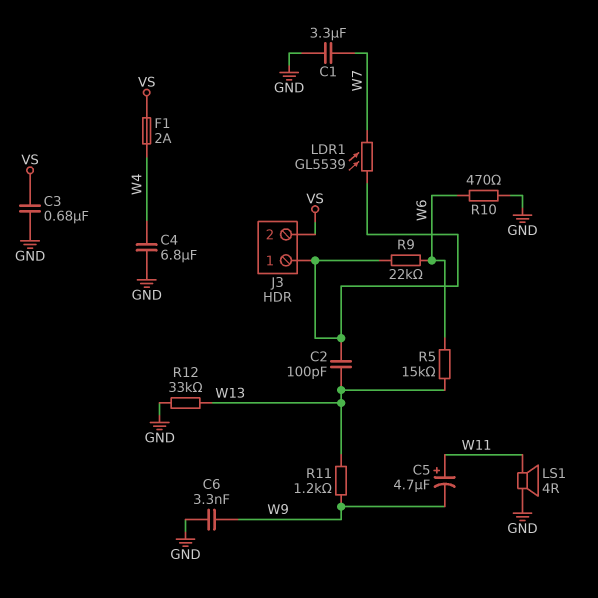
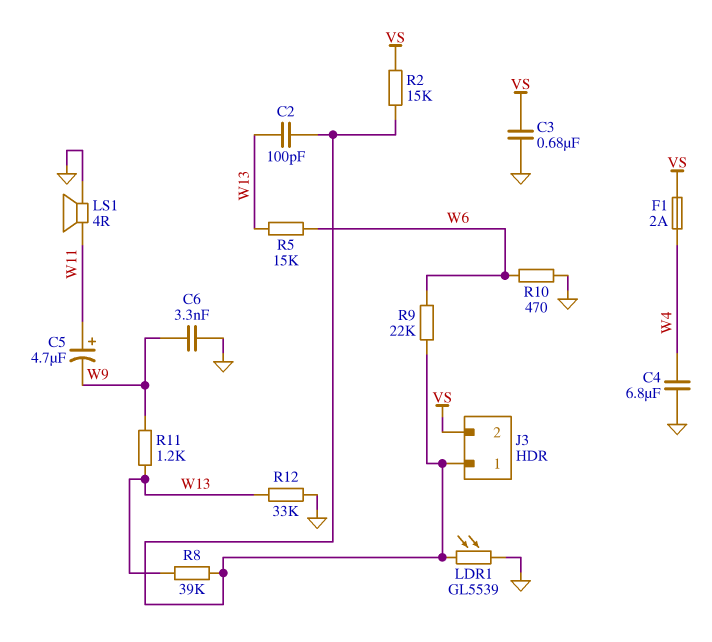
C1: 3.3uF (GND, W7) -> none
LDR1: GL5539 (J3/1, W7) -> GL5539 (GND, J3/1)
R2: none -> 15k (J3/1, VS)
R8: none -> 39k (J3/1, W13)

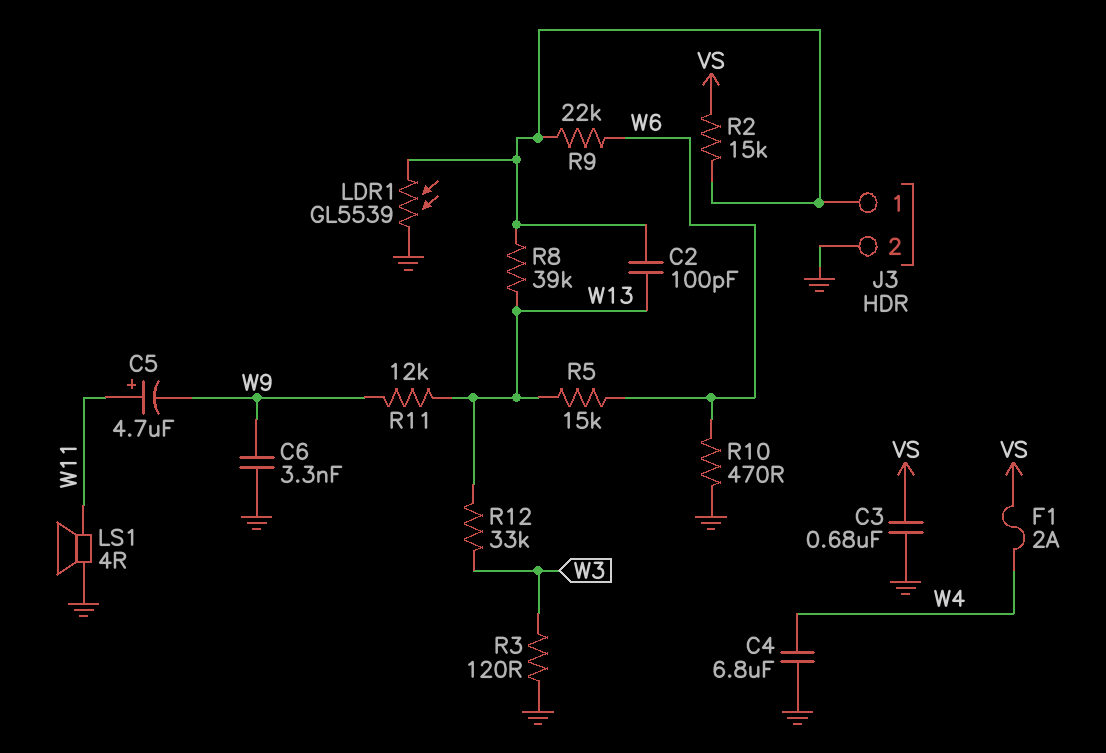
J3 pin 2: VS -> GND
R3: none -> 120 (GND, W3)
R11: 1.2k (W9, W13) -> 12k (W9, W13)
R12: 33k (GND, W13) -> 33k (W3, W13)

